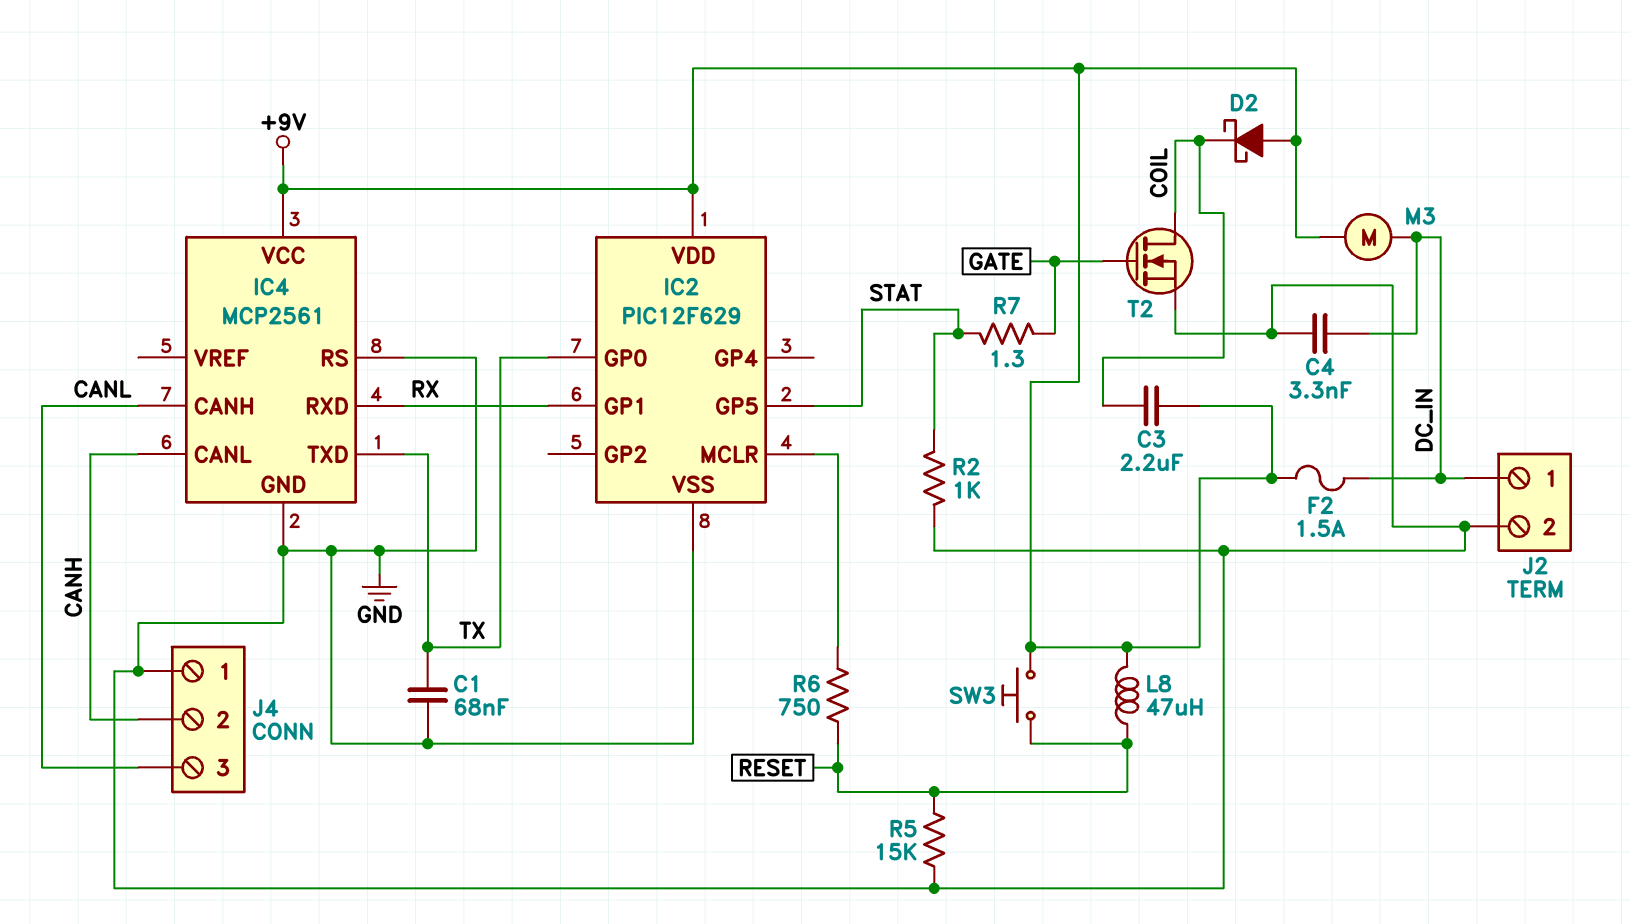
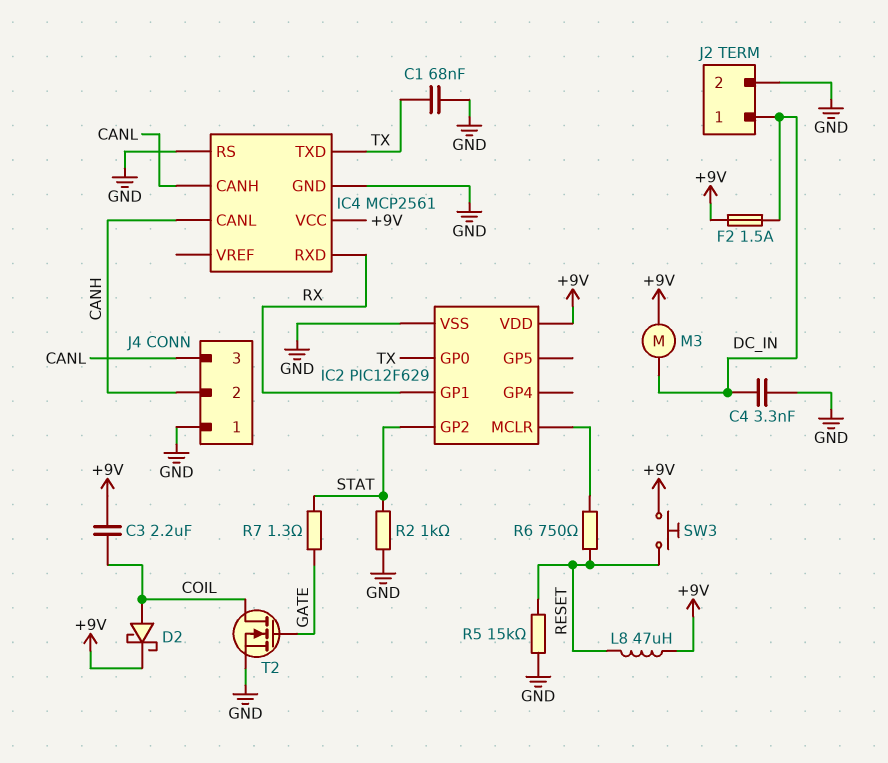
D2: schottky (A +9V, K COIL) -> schottky (A COIL, K +9V)
IC2 pin GP2: none -> STAT
IC2 pin GP5: STAT -> none

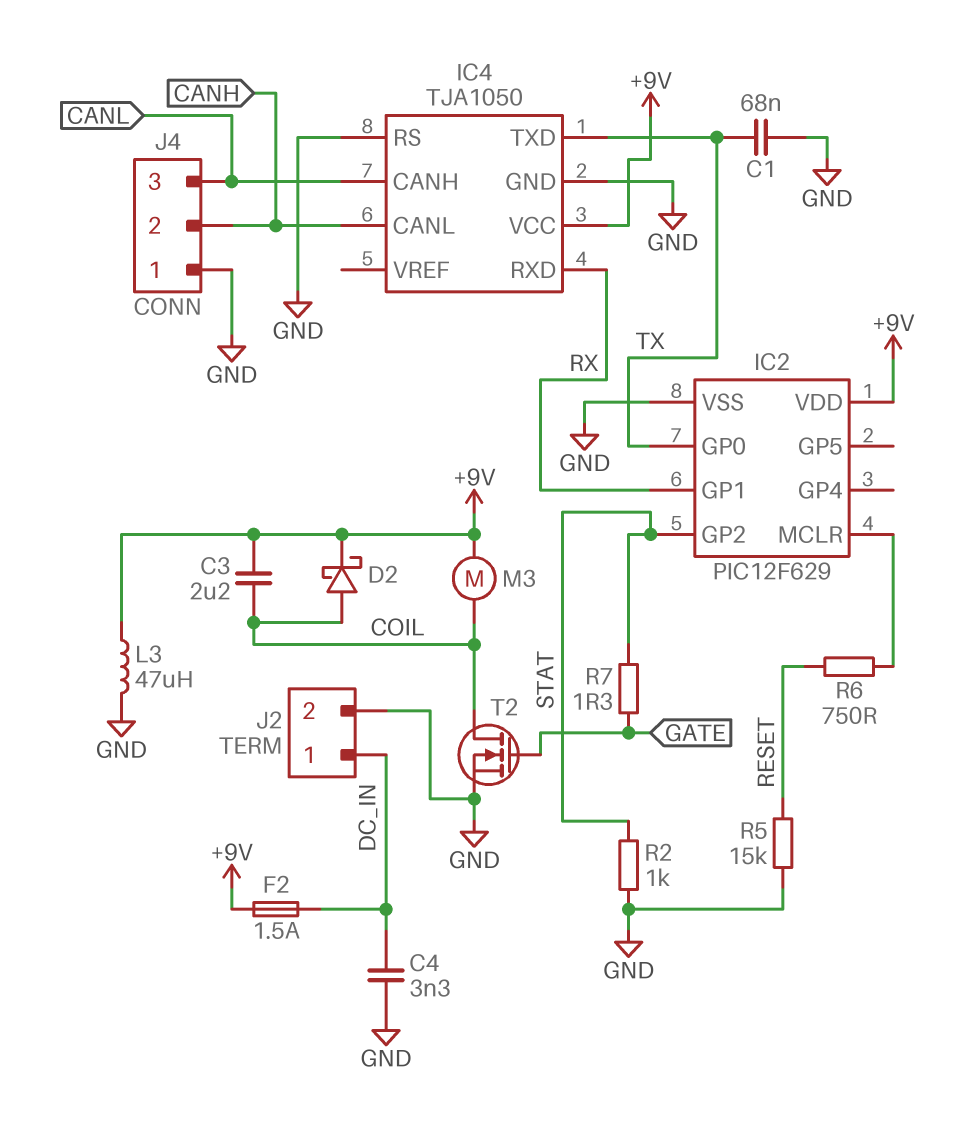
IC4: MCP2561 -> TJA1050
L3: none -> 47uH (+9V, GND)
L8: 47uH (+9V, RESET) -> none
M3: motor (+9V, DC_IN) -> motor (+9V, COIL)
SW3: button (+9V, RESET) -> none

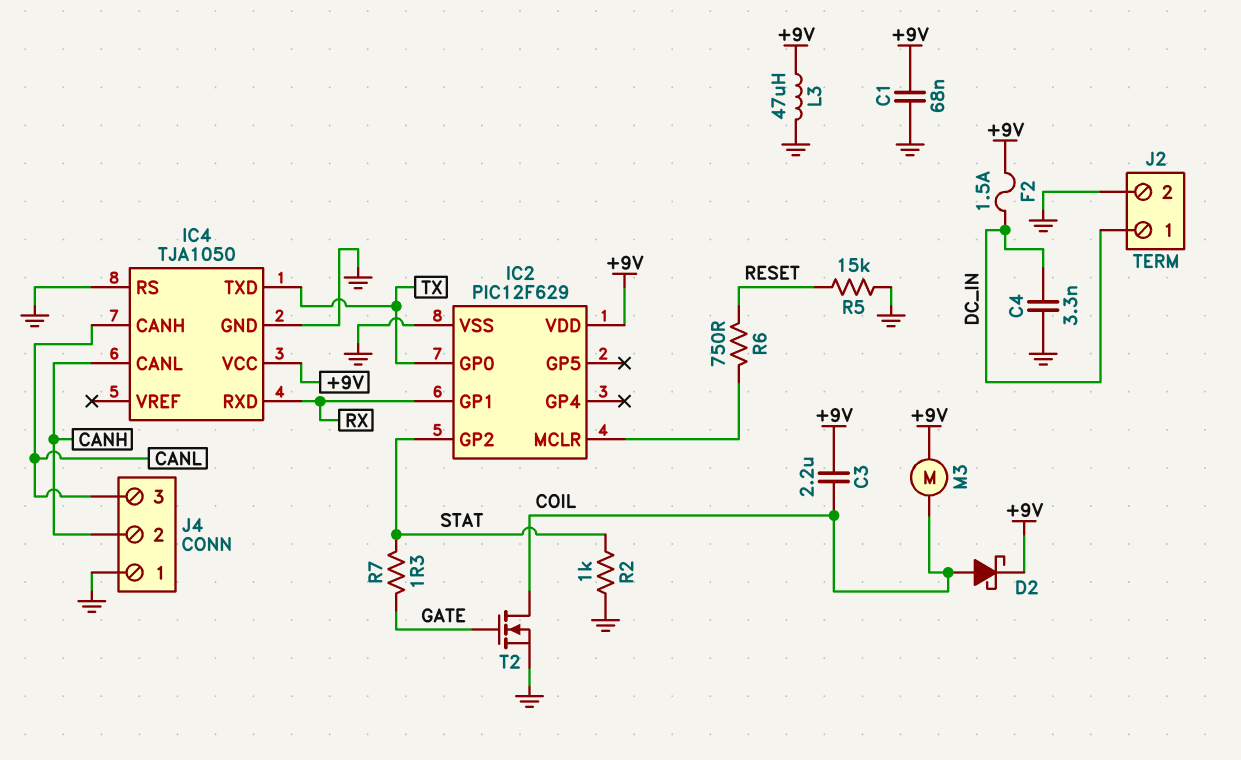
C1: 68nF (GND, TX) -> 68nF (+9V, GND)

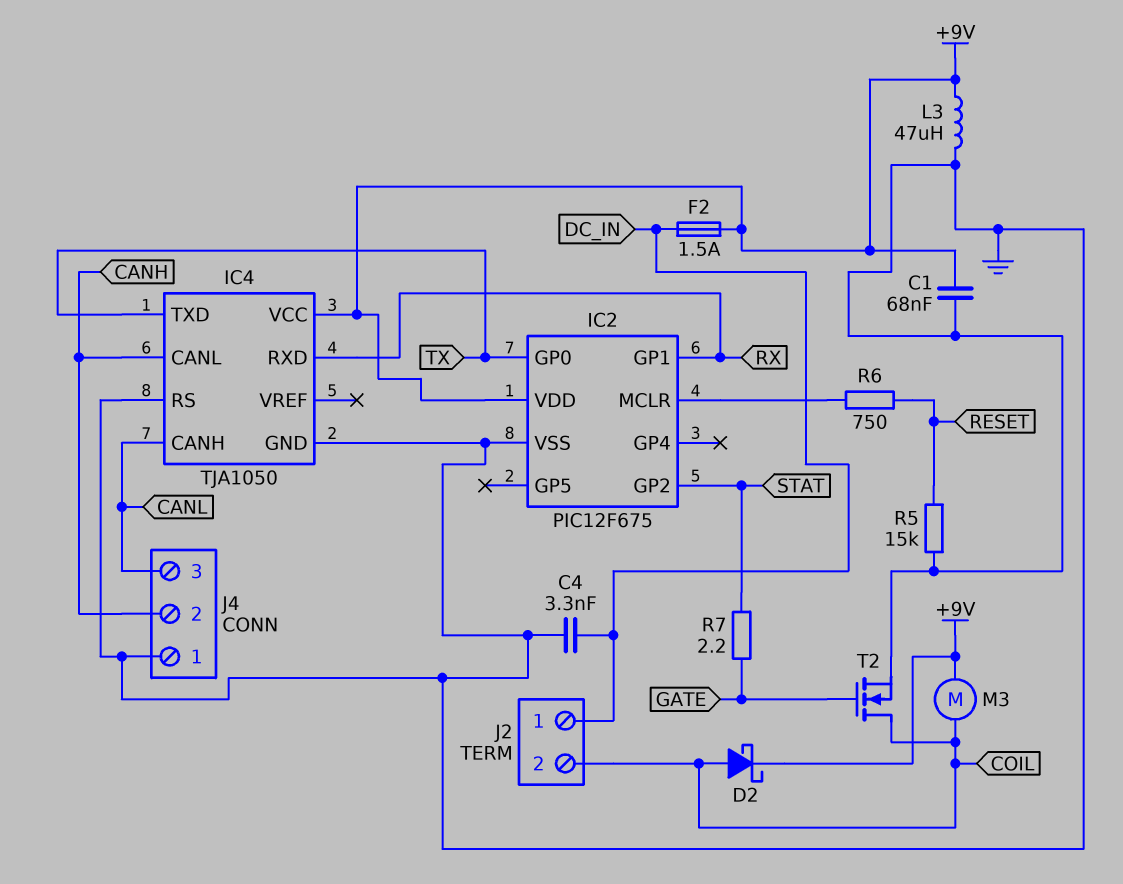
C3: 2.2uF (+9V, COIL) -> none
IC2: PIC12F629 -> PIC12F675
J2 pin 2: GND -> COIL
R2: 1k (GND, STAT) -> none
R7: 1.3 (GATE, STAT) -> 2.2 (GATE, STAT)

